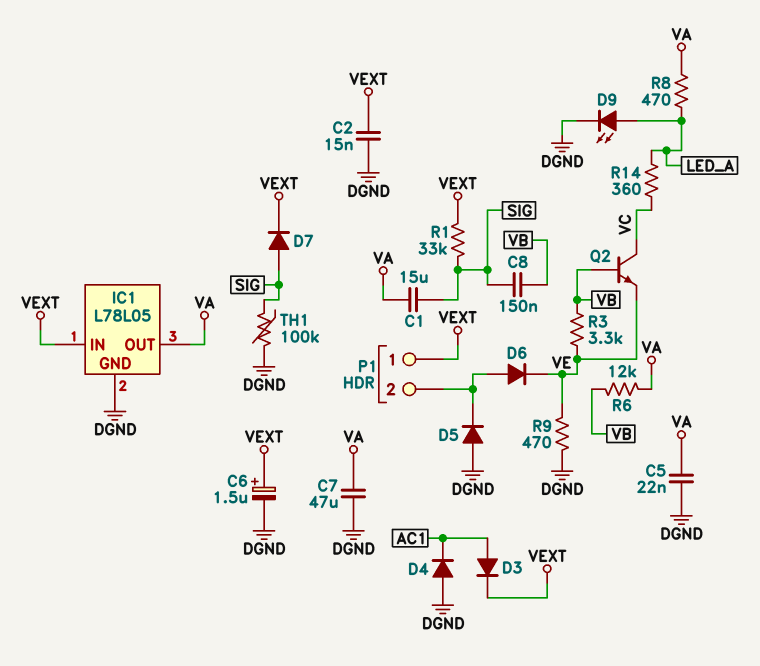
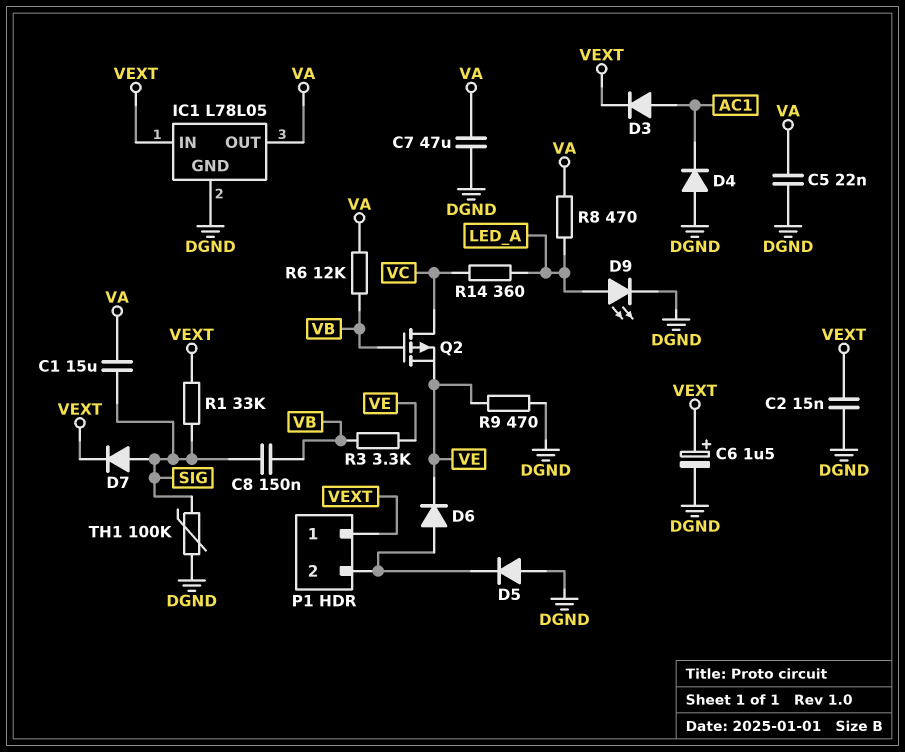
Q2: NPN (B VB, C VC, E VE) -> PMOS (G VB, D VC, S VE)

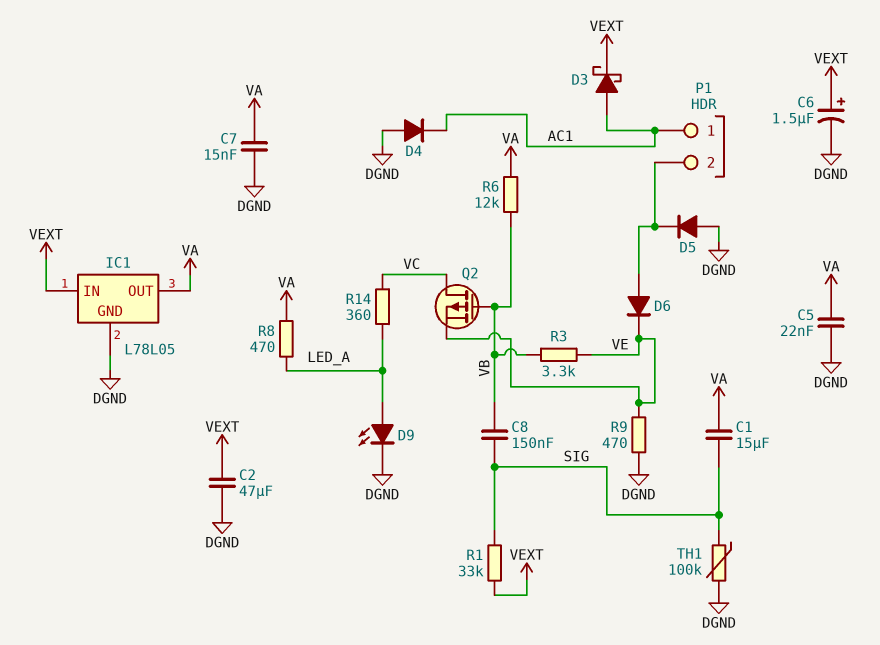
C2: 15nF (DGND, VEXT) -> 47uF (DGND, VEXT)
C7: 47uF (DGND, VA) -> 15nF (DGND, VA)
D3: diode (A AC1, K VEXT) -> schottky (A AC1, K VEXT)
D7: diode (A SIG, K VEXT) -> none
P1 pin 1: VEXT -> AC1

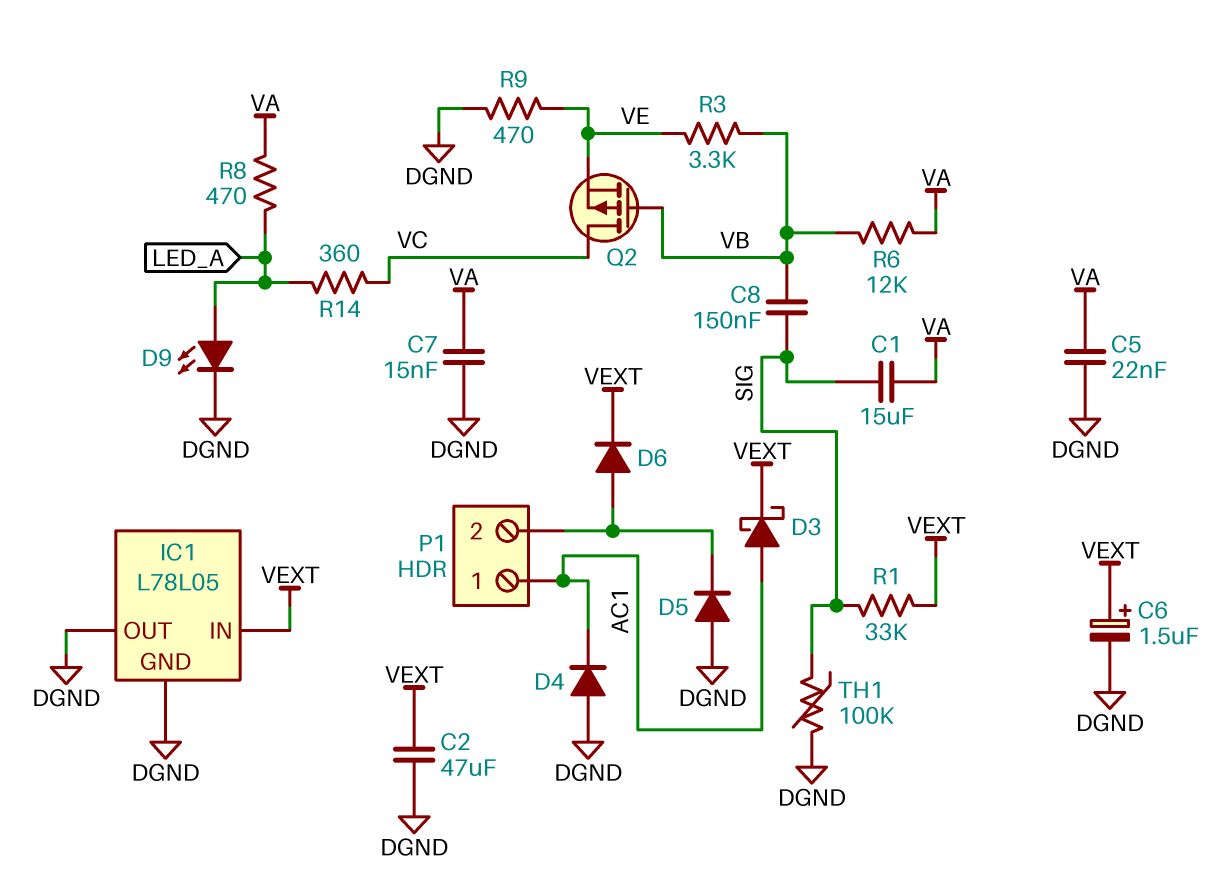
D6: diode (A P1/2, K VE) -> diode (A P1/2, K VEXT)
IC1 pin OUT: VA -> DGND

